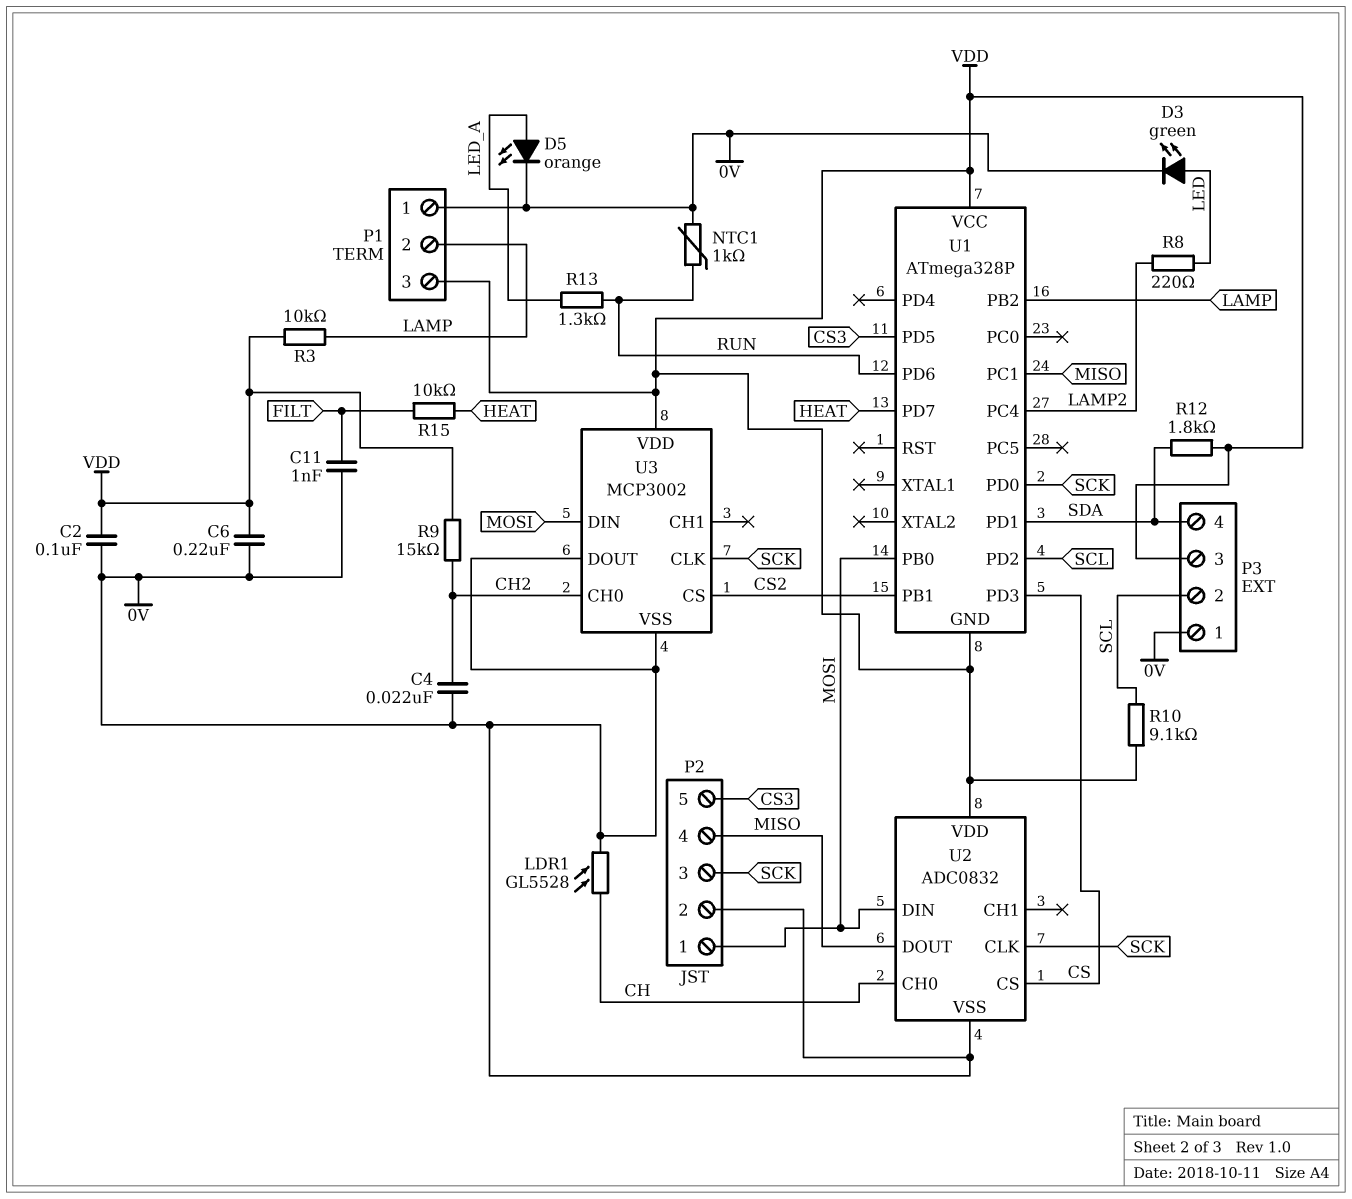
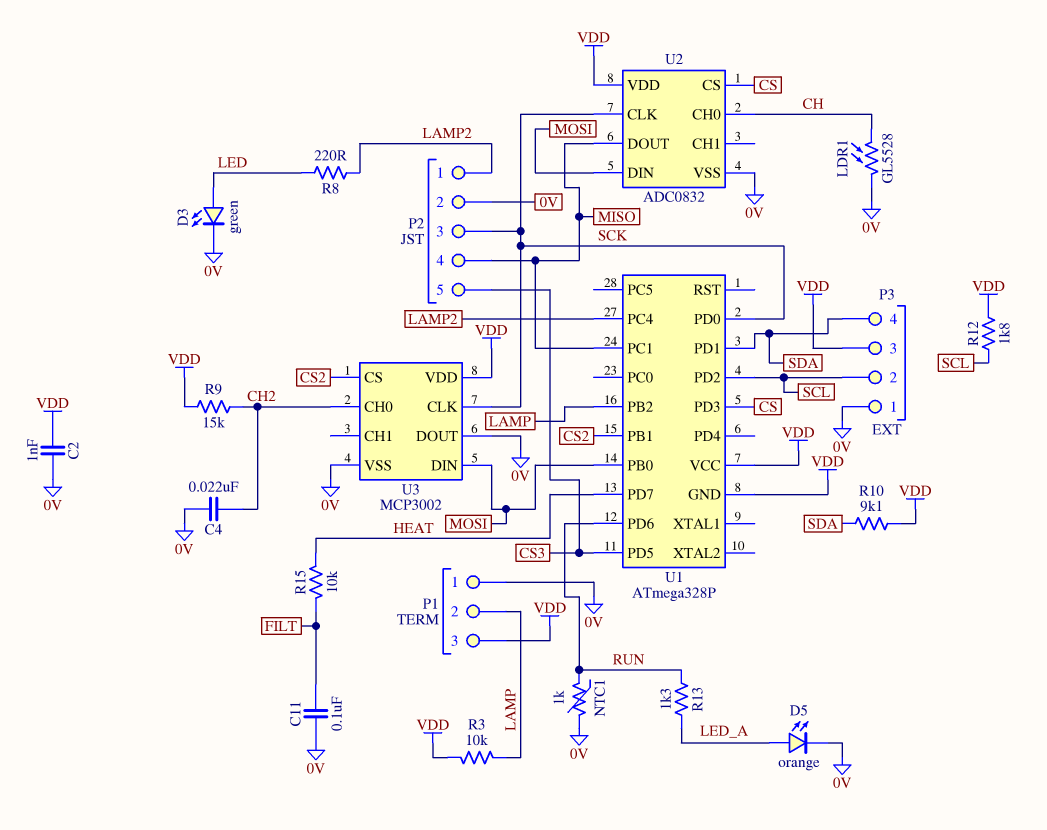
C2: 100nF (0V, VDD) -> 1nF (0V, VDD)
C6: 220nF (0V, VDD) -> none
C11: 1nF (0V, FILT) -> 100nF (0V, FILT)
P2 pin 1: MOSI -> LAMP2
R10: 9.1k (SCL, VDD) -> 9.1k (SDA, VDD)
R12: 1.8k (SDA, VDD) -> 1.8k (SCL, VDD)

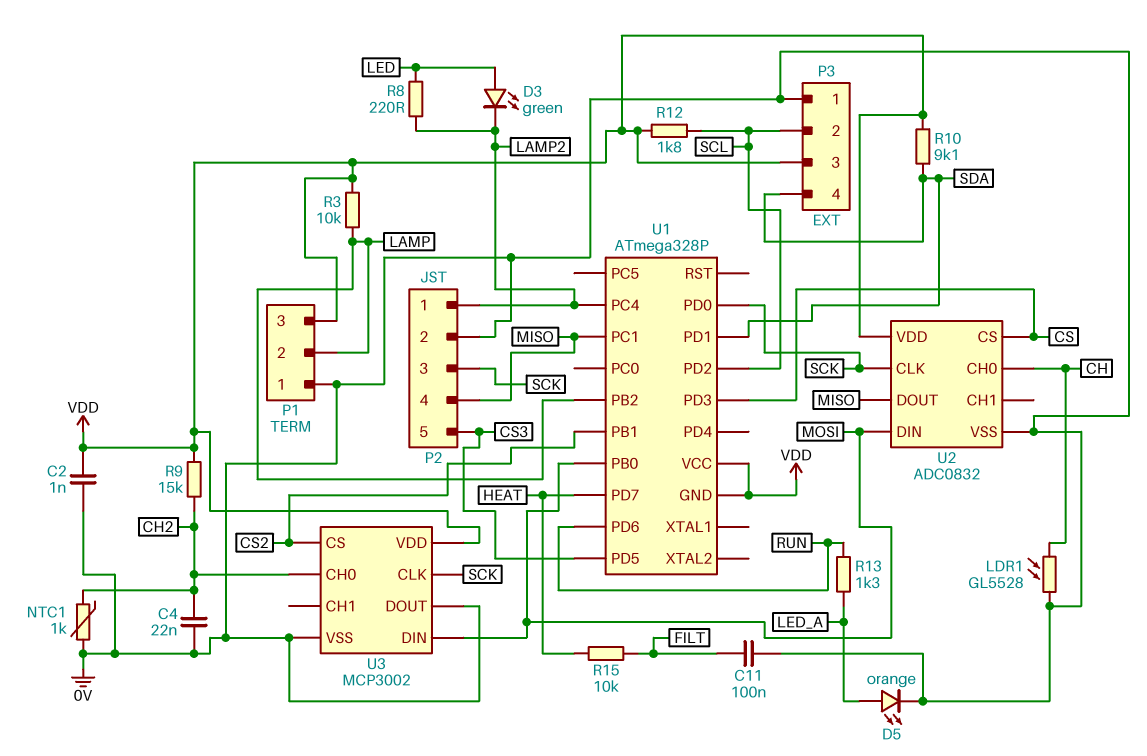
D3: LED green (A LED, K 0V) -> LED green (A LED, K LAMP2)
NTC1: 1k (0V, RUN) -> 1k (0V, CH2)

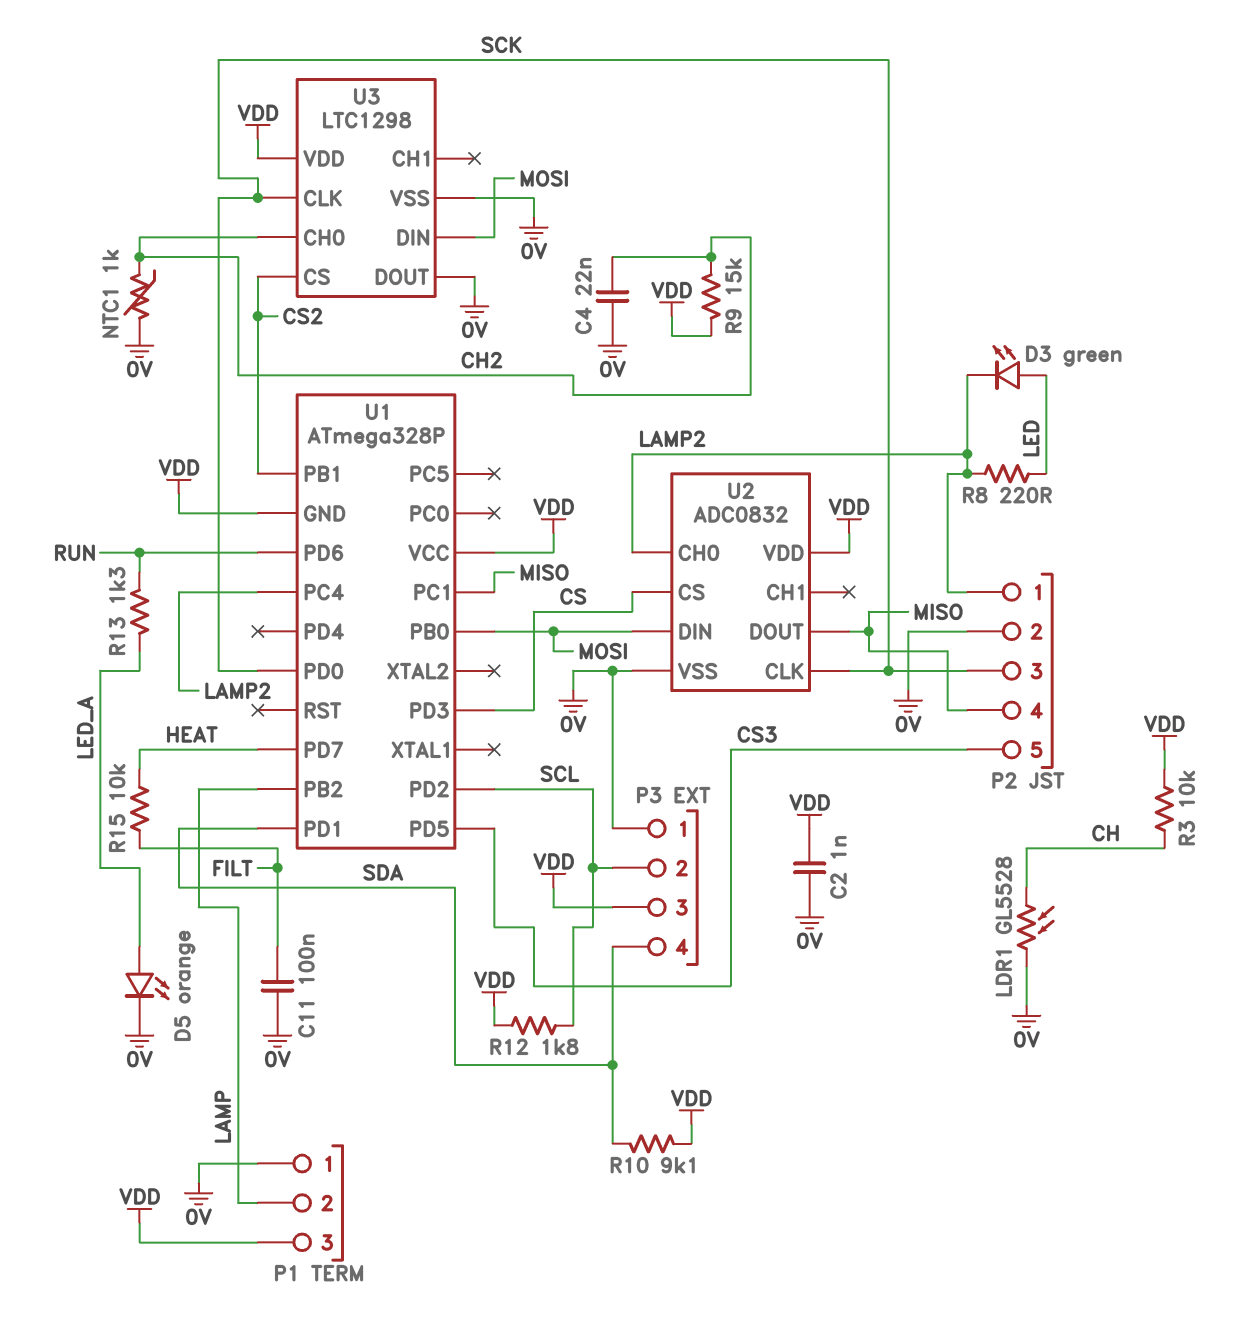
R3: 10k (LAMP, VDD) -> 10k (CH, VDD)
U2 pin CH0: CH -> LAMP2
U3: MCP3002 -> LTC1298

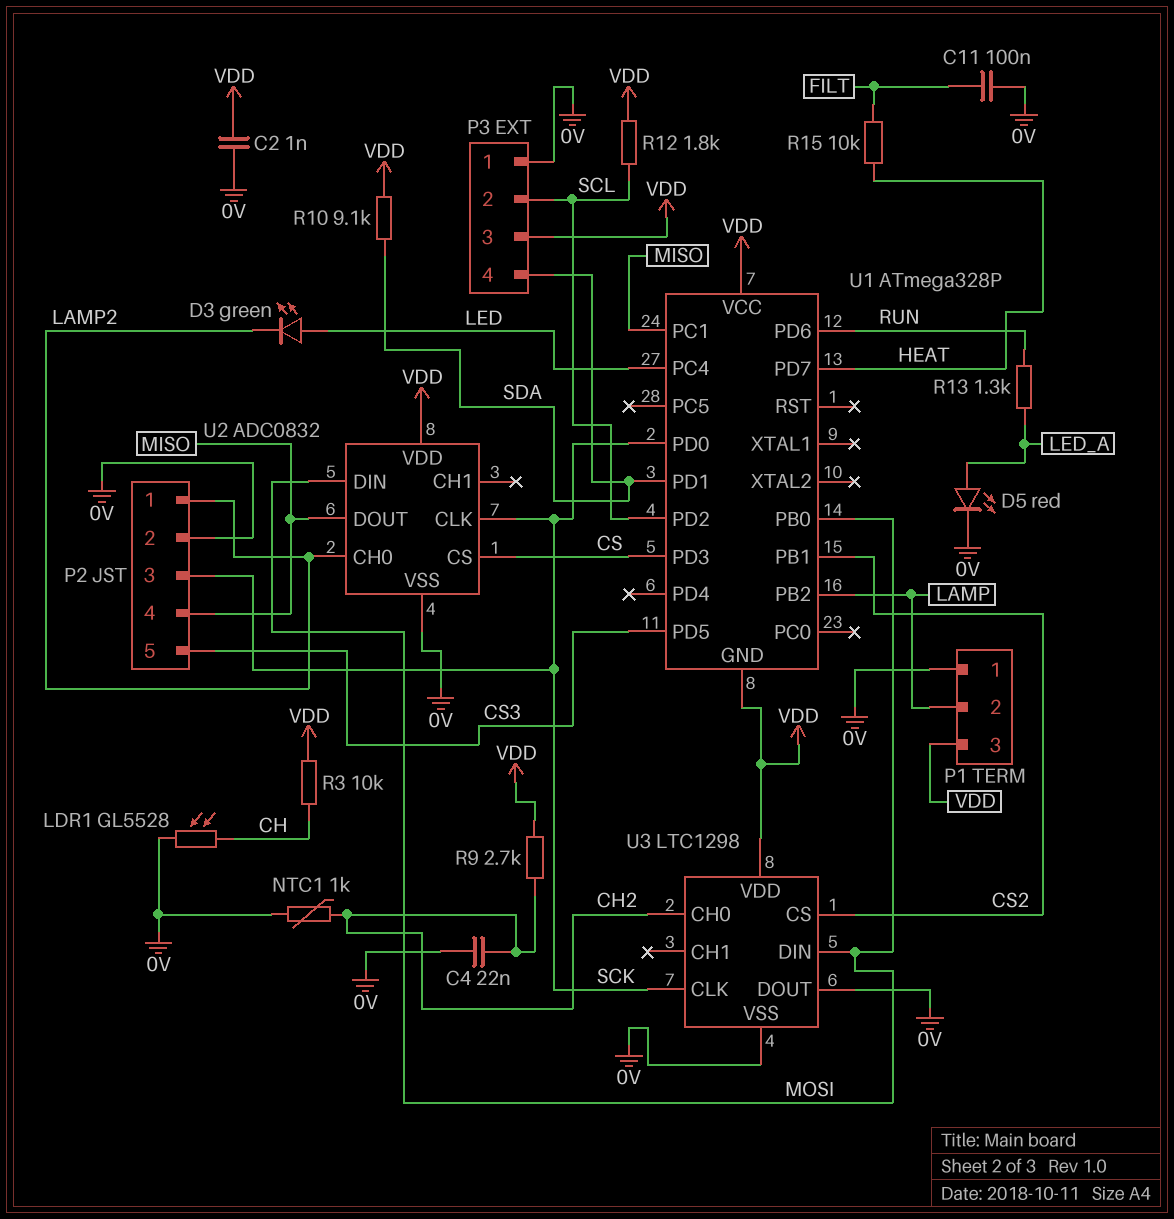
D5: LED orange (A LED_A, K 0V) -> LED red (A LED_A, K 0V)
R8: 220 (LAMP2, LED) -> none
R9: 15k (CH2, VDD) -> 2.7k (CH2, VDD)
U1 pin PC4: LAMP2 -> LED

